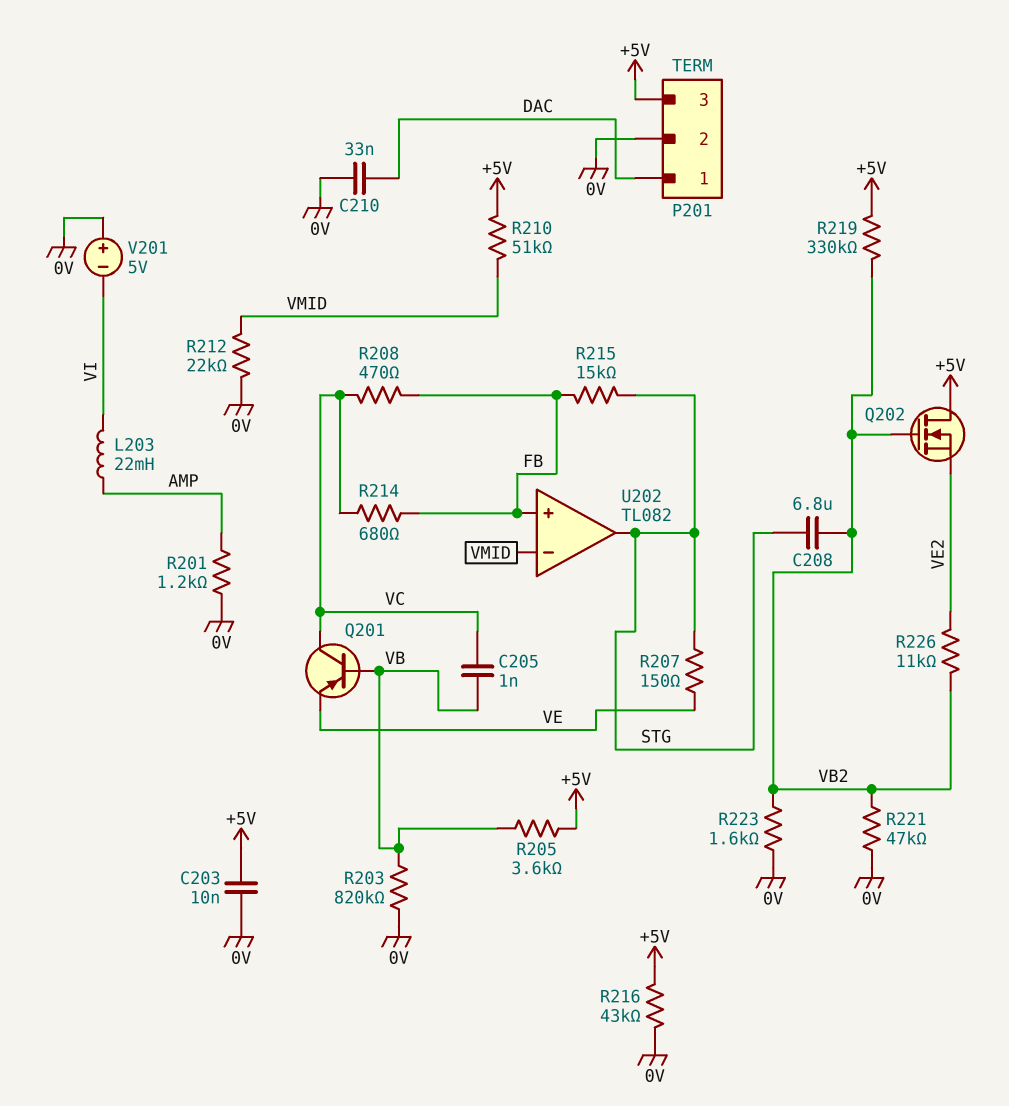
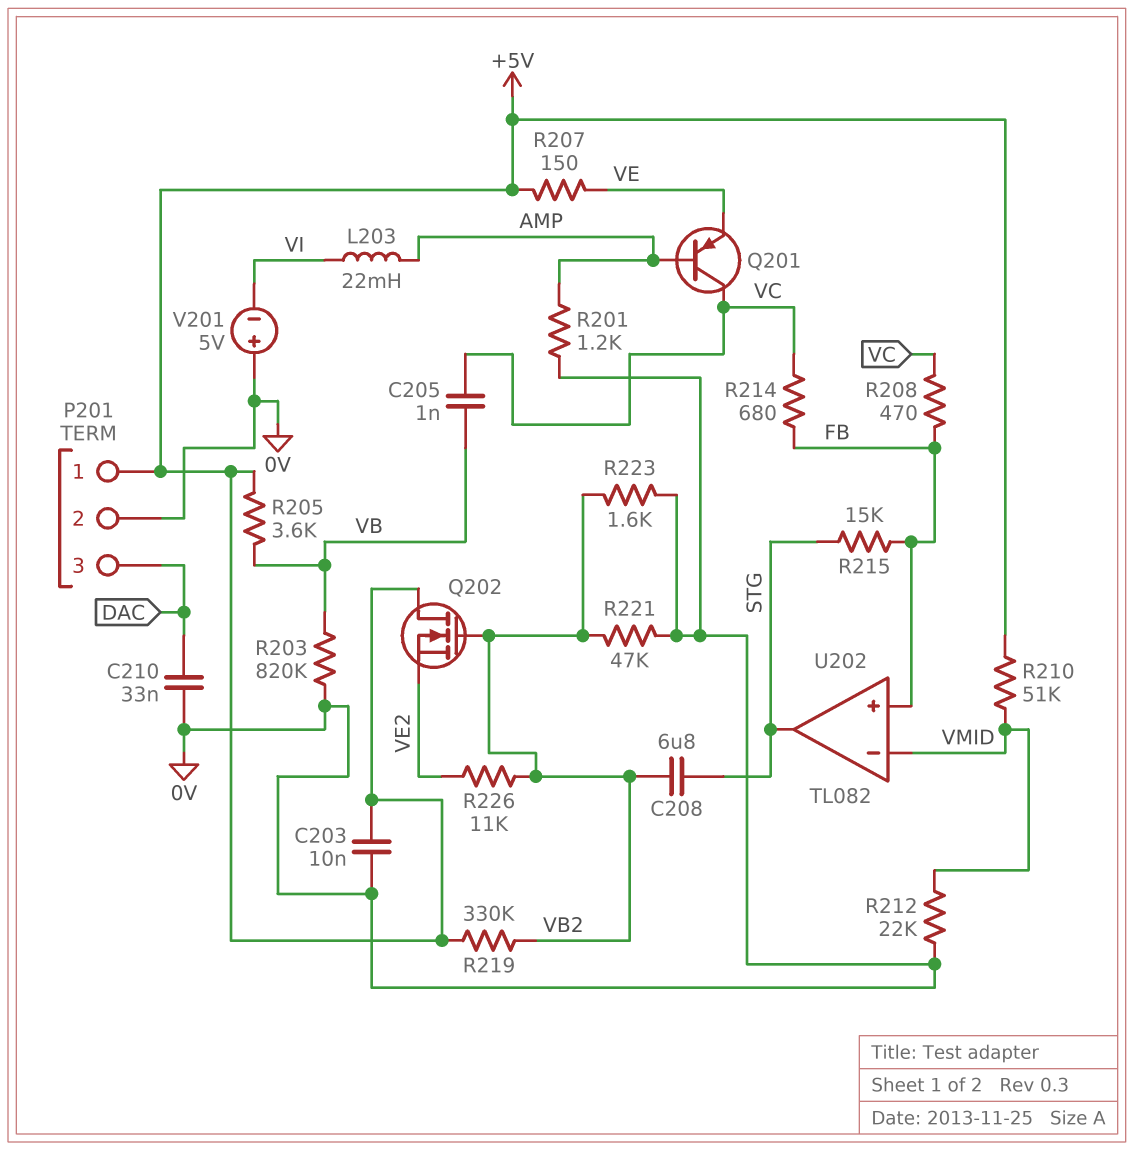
P201 pin 1: DAC -> +5V
P201 pin 3: +5V -> DAC
Q201: PNP (B VB, C VC, E VE) -> PNP (B AMP, C VC, E VE)
R207: 150 (STG, VE) -> 150 (+5V, VE)
R216: 43k (+5V, 0V) -> none

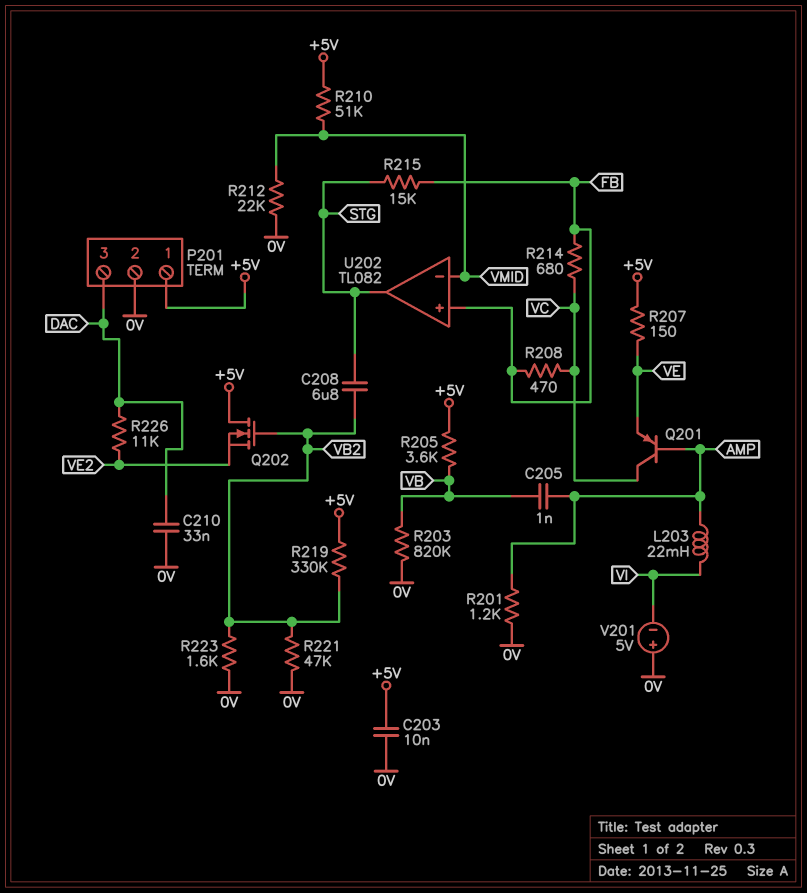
C205: 1nF (VB, VC) -> 1nF (AMP, VB)
R226: 11k (VB2, VE2) -> 11k (DAC, VE2)

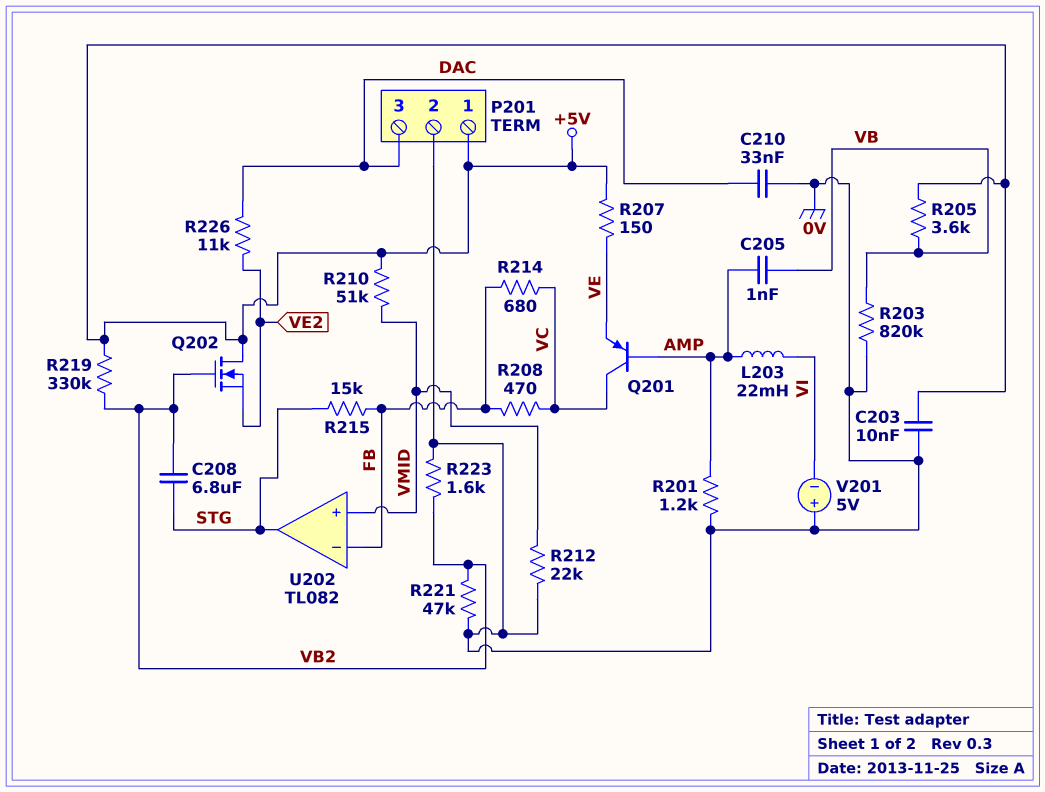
U202 pin in+: FB -> VMID
U202 pin in-: VMID -> FB

